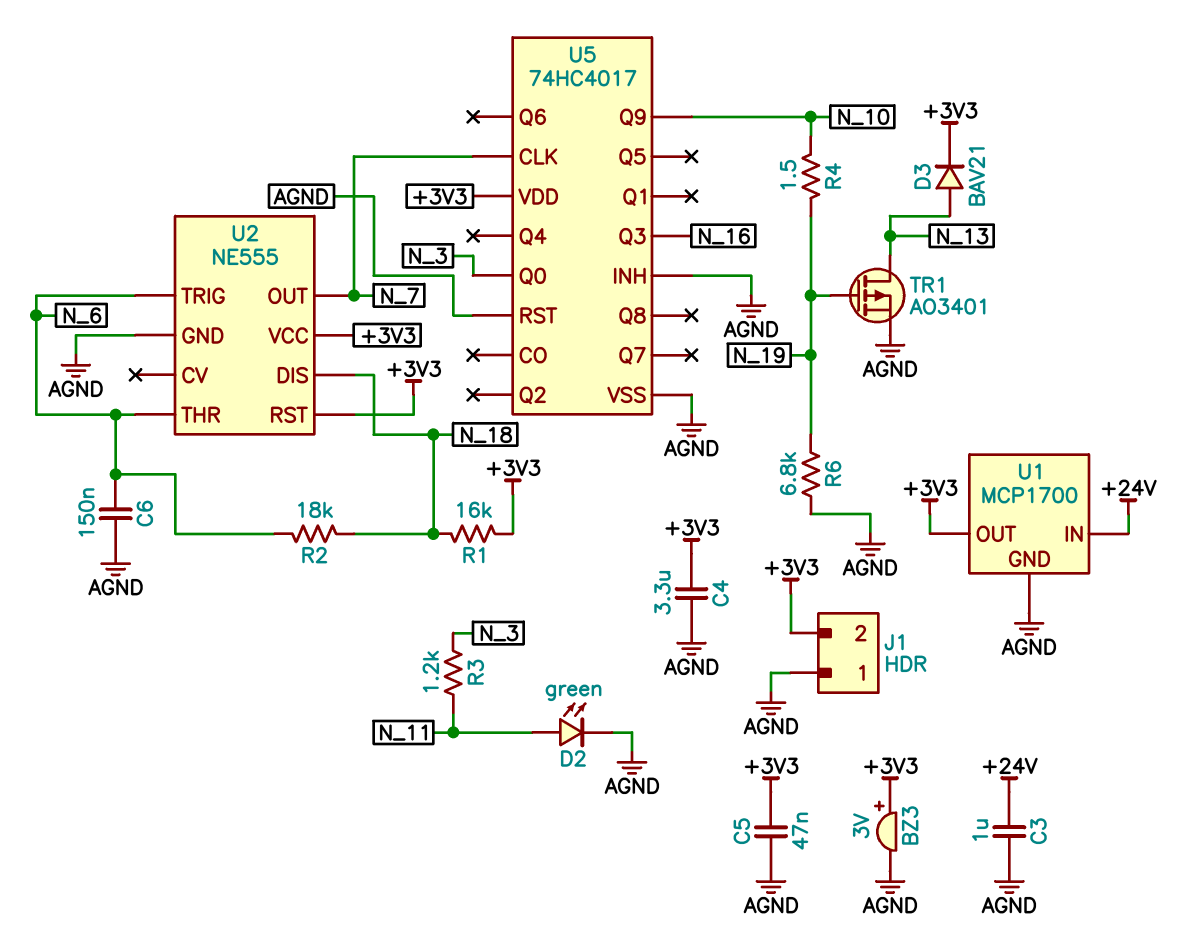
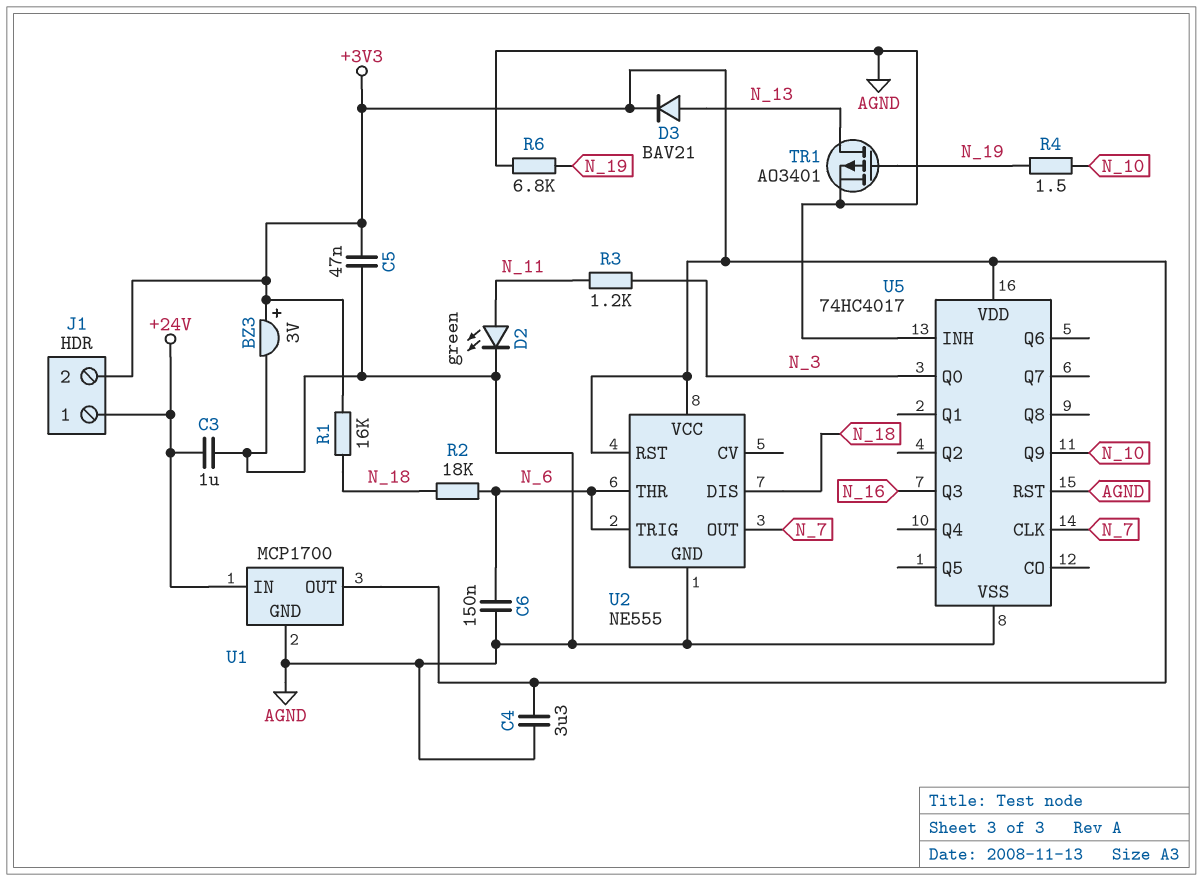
J1 pin 1: AGND -> +24V

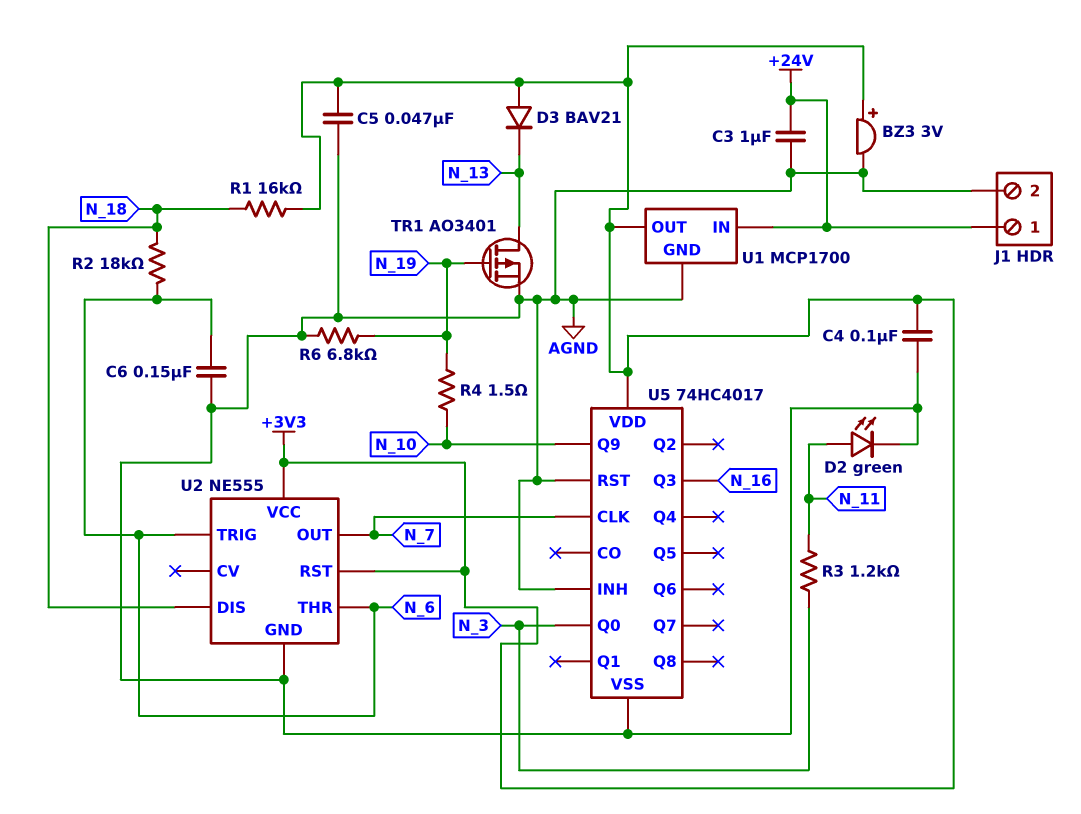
C4: 3.3uF (+3V3, AGND) -> 100nF (+3V3, AGND)
D3: diode BAV21 (A N_13, K +3V3) -> diode BAV21 (A +3V3, K N_13)
J1 pin 2: +3V3 -> AGND

